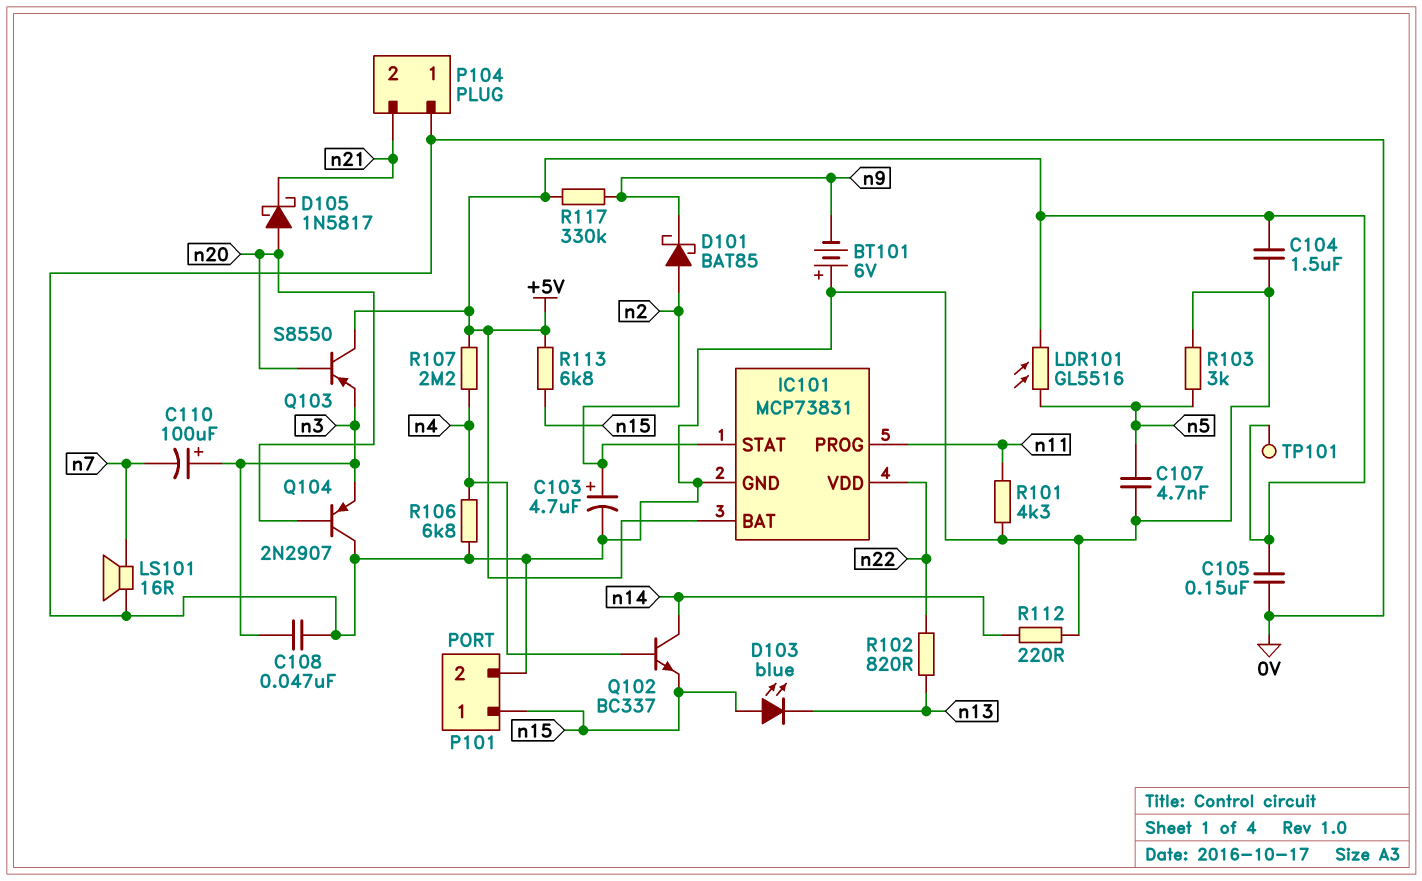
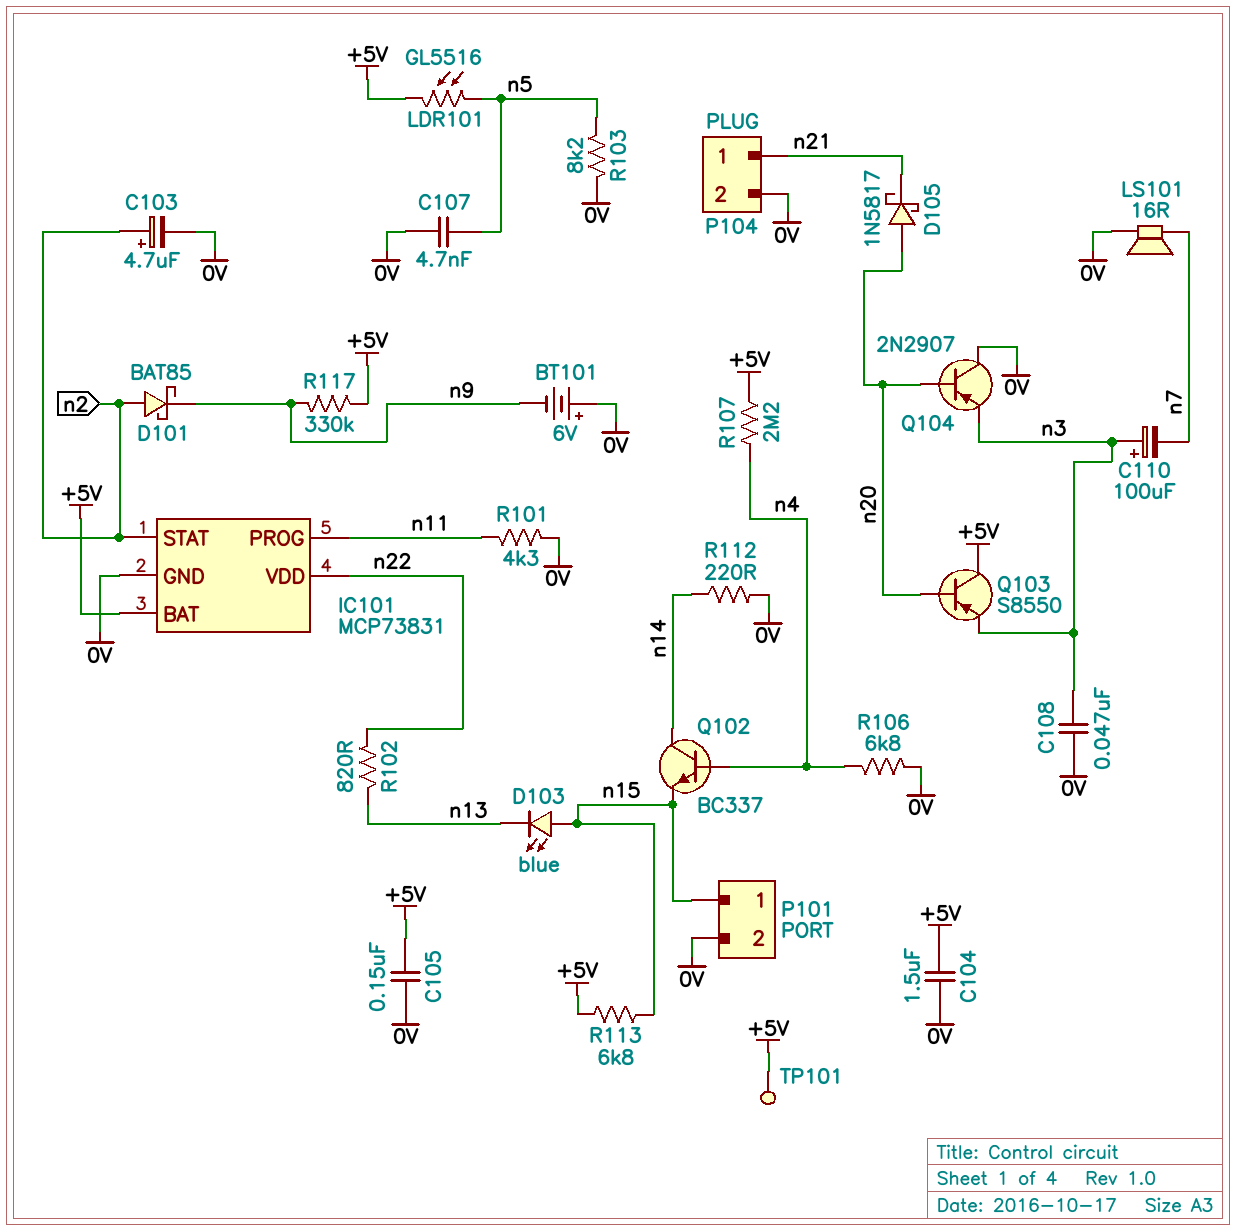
P104 pin 1: 0V -> n21
P104 pin 2: n21 -> 0V
R103: 3k (0V, n5) -> 8.2k (0V, n5)

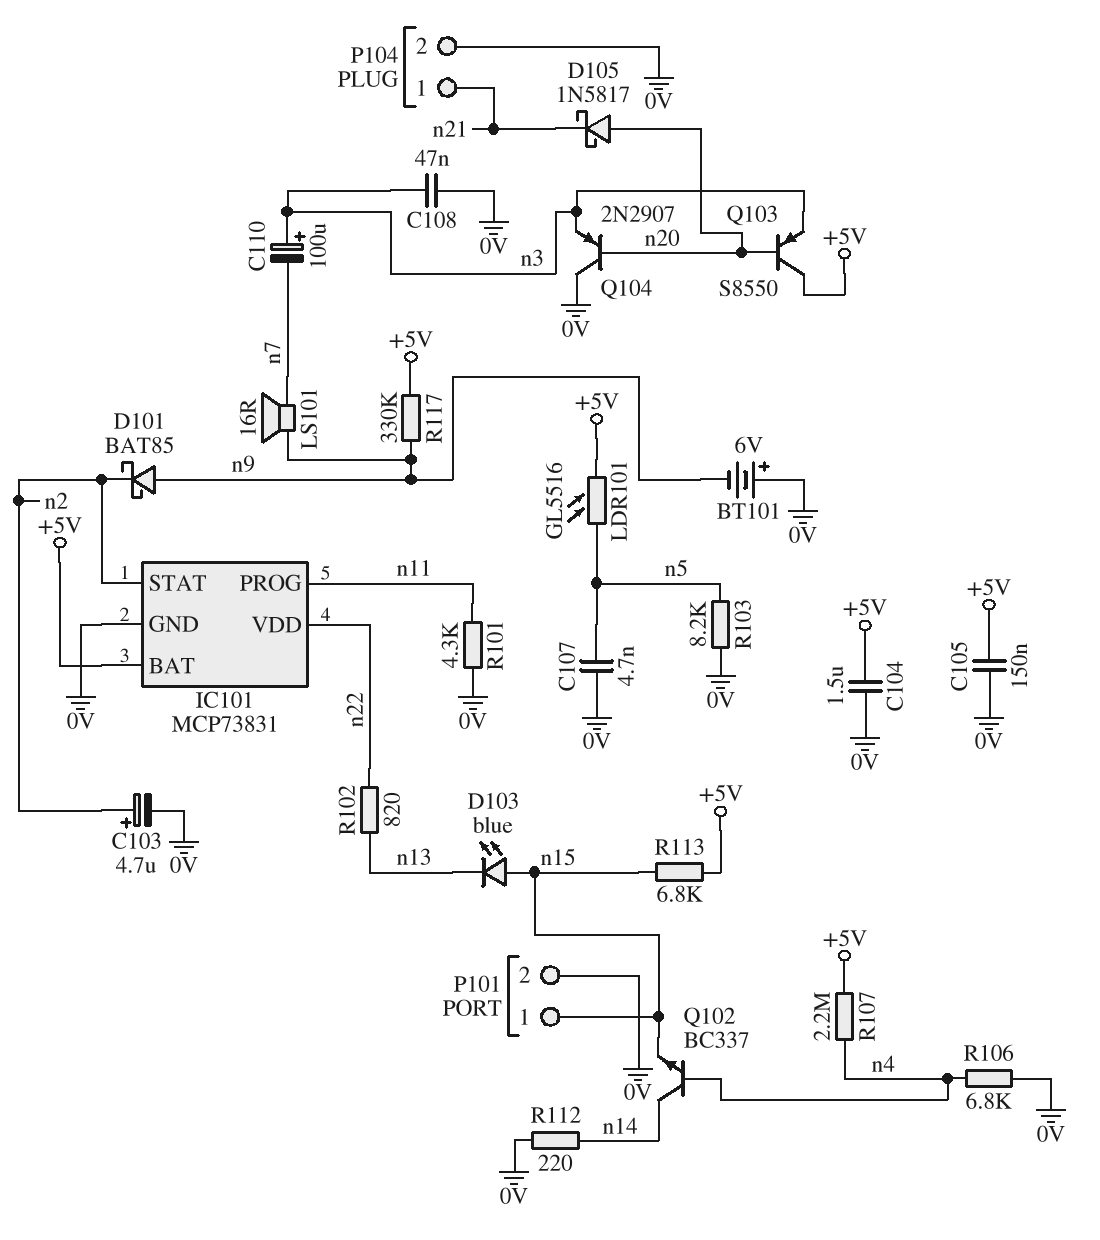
D101: schottky BAT85 (A n2, K n9) -> schottky BAT85 (A n9, K n2)
LS101: speaker 16R (0V, n7) -> speaker 16R (n7, n9)
TP101: test point (+5V) -> none

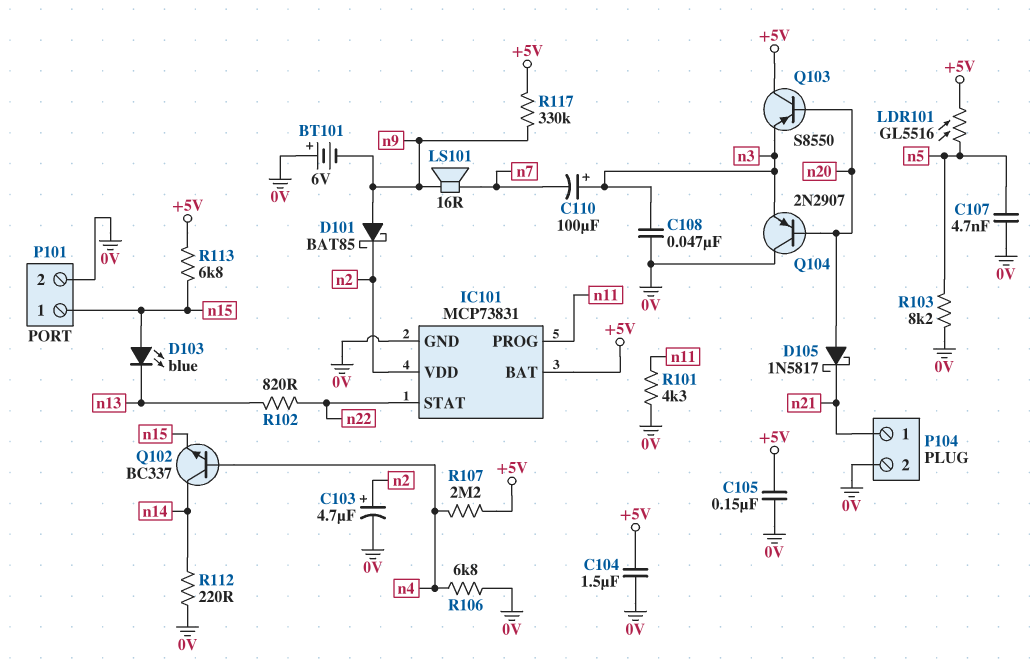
IC101 pin STAT: n2 -> n22
IC101 pin VDD: n22 -> n2

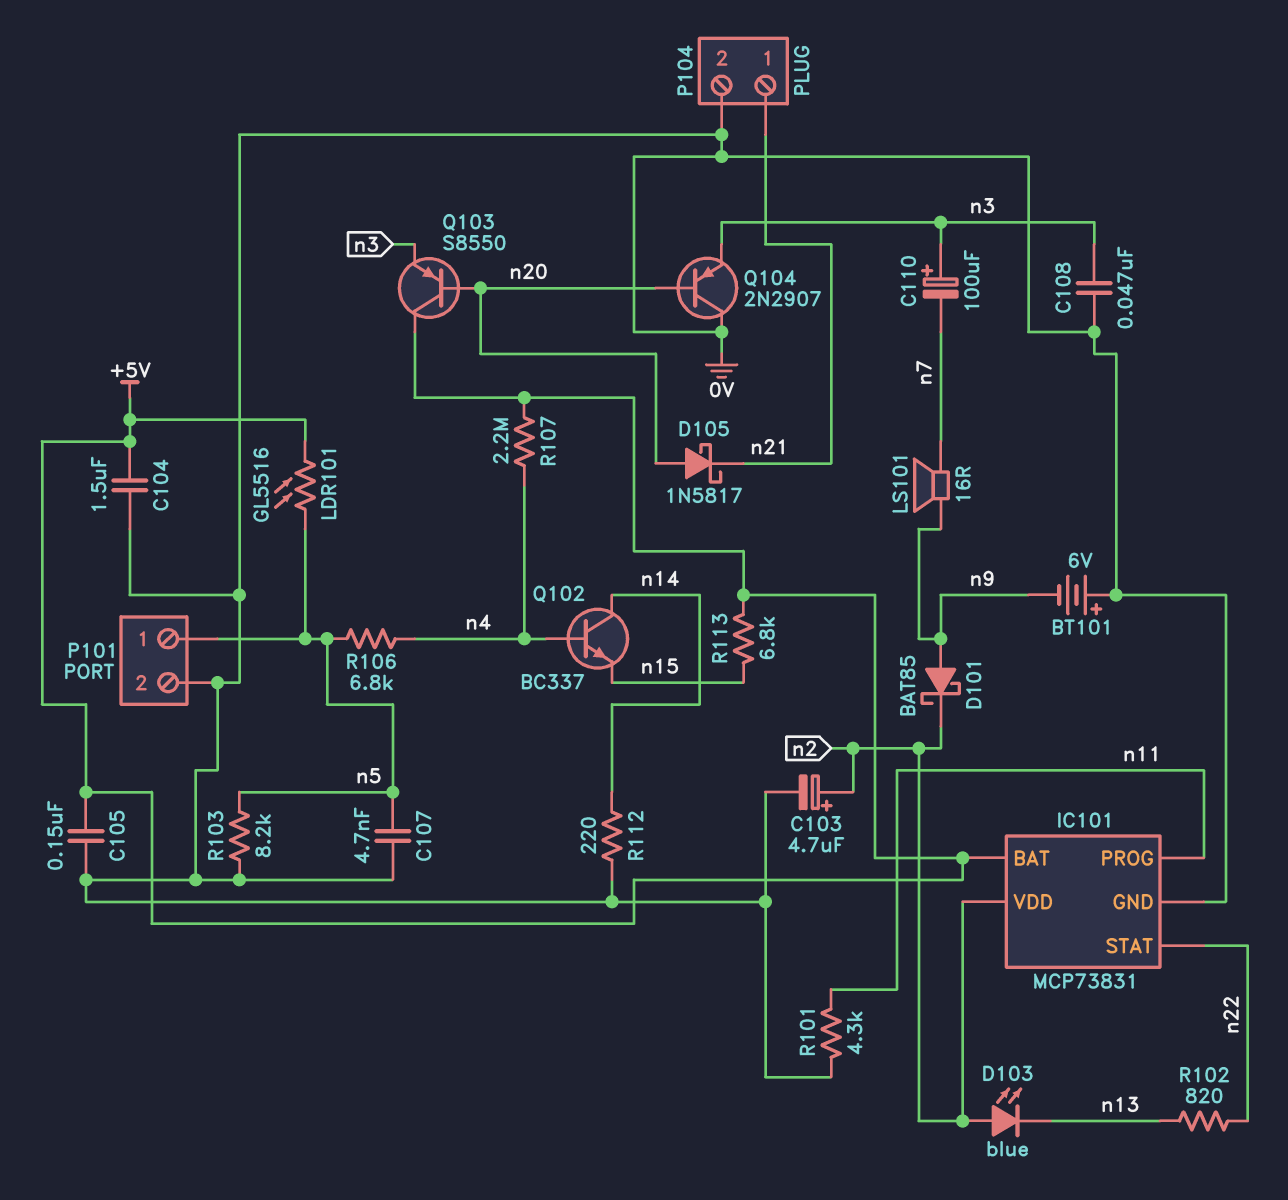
D103: LED blue (A n15, K n13) -> LED blue (A n2, K n13)
P101 pin 1: n15 -> n5
R106: 6.8k (0V, n4) -> 6.8k (n4, n5)
R117: 330k (+5V, n9) -> none

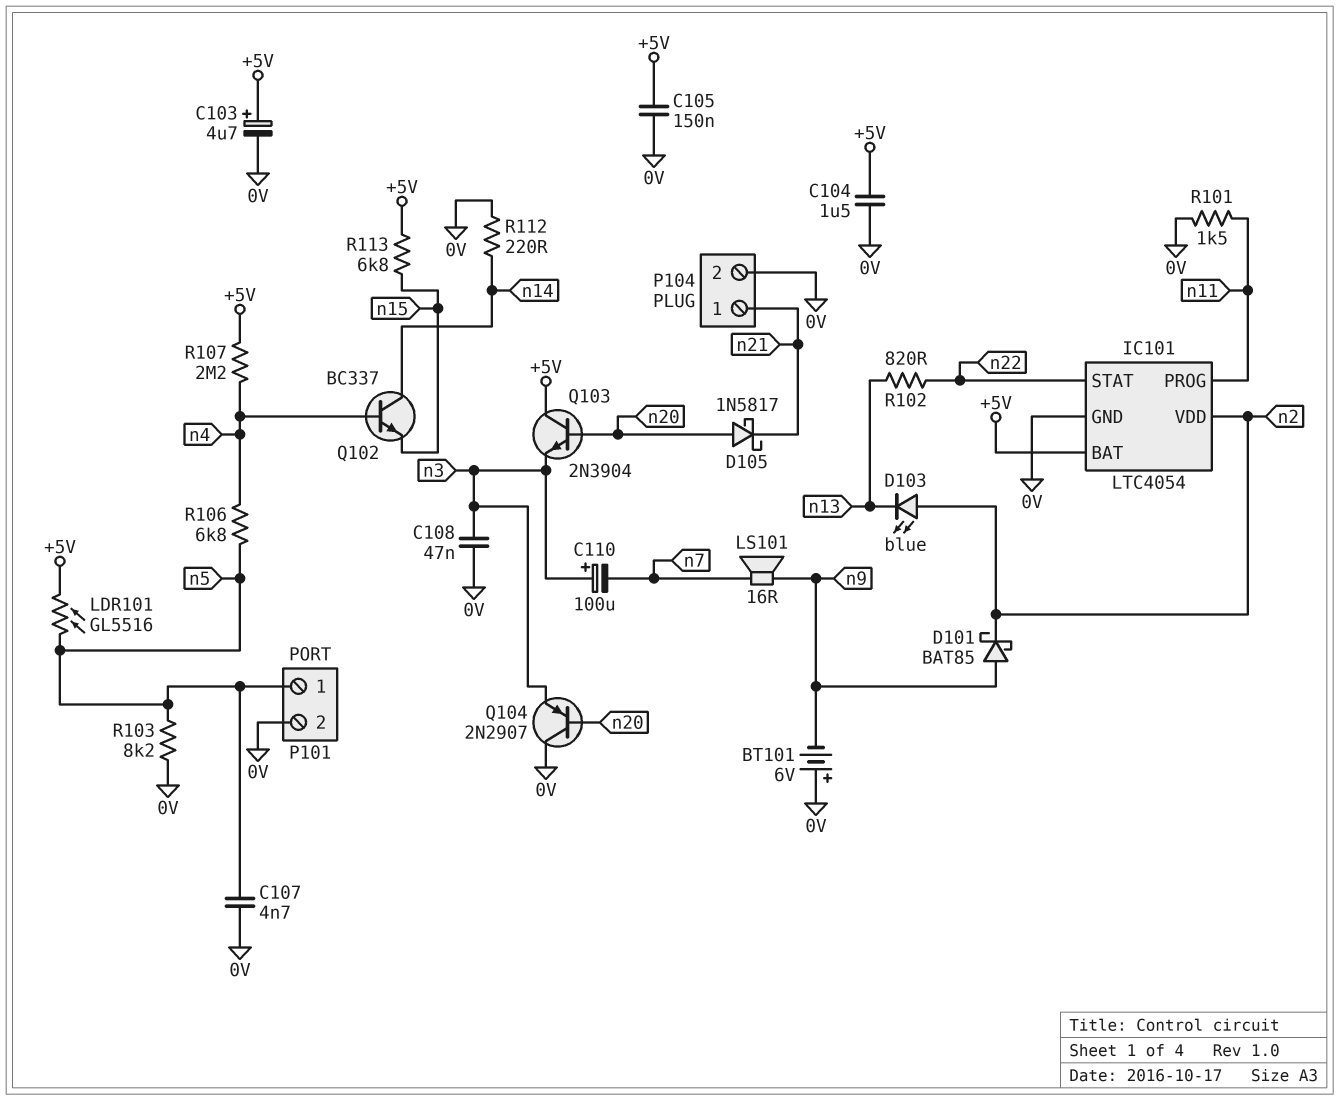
C103: 4.7uF (plus n2, minus 0V) -> 4.7uF (plus +5V, minus 0V)
IC101: MCP73831 -> LTC4054
Q103: PNP S8550 (B n20, C +5V, E n3) -> NPN 2N3904 (B n20, C +5V, E n3)
R101: 4.3k (0V, n11) -> 1.5k (0V, n11)

